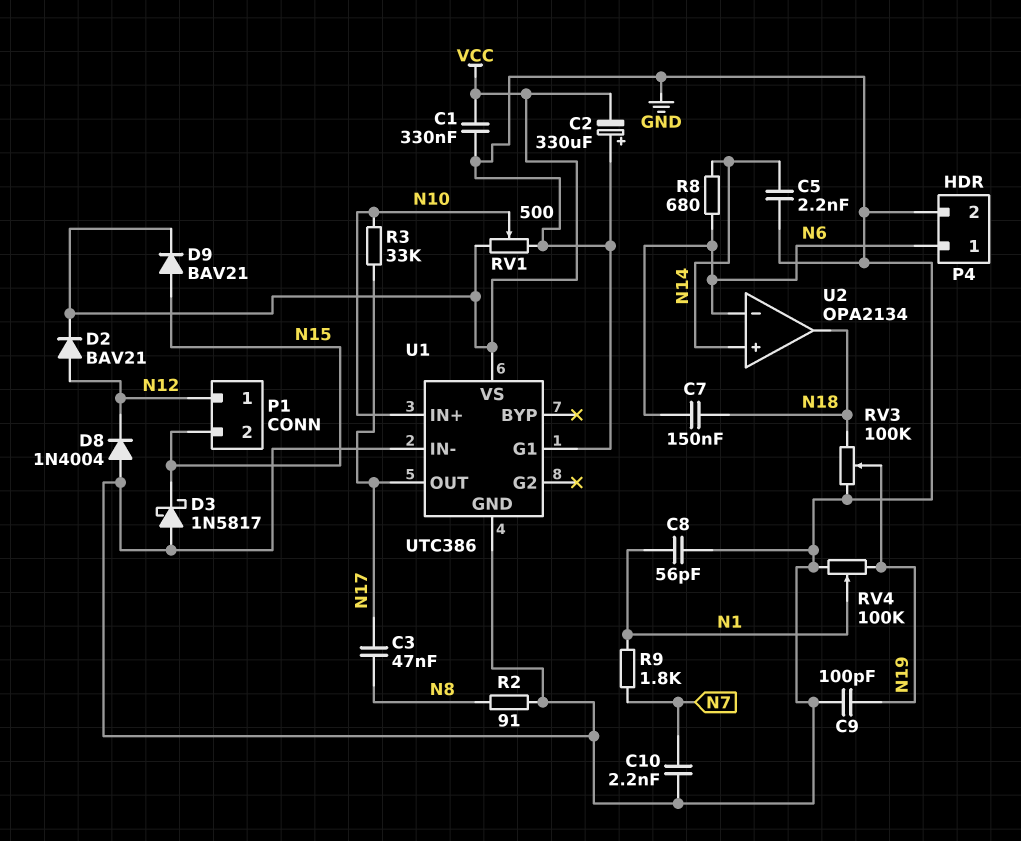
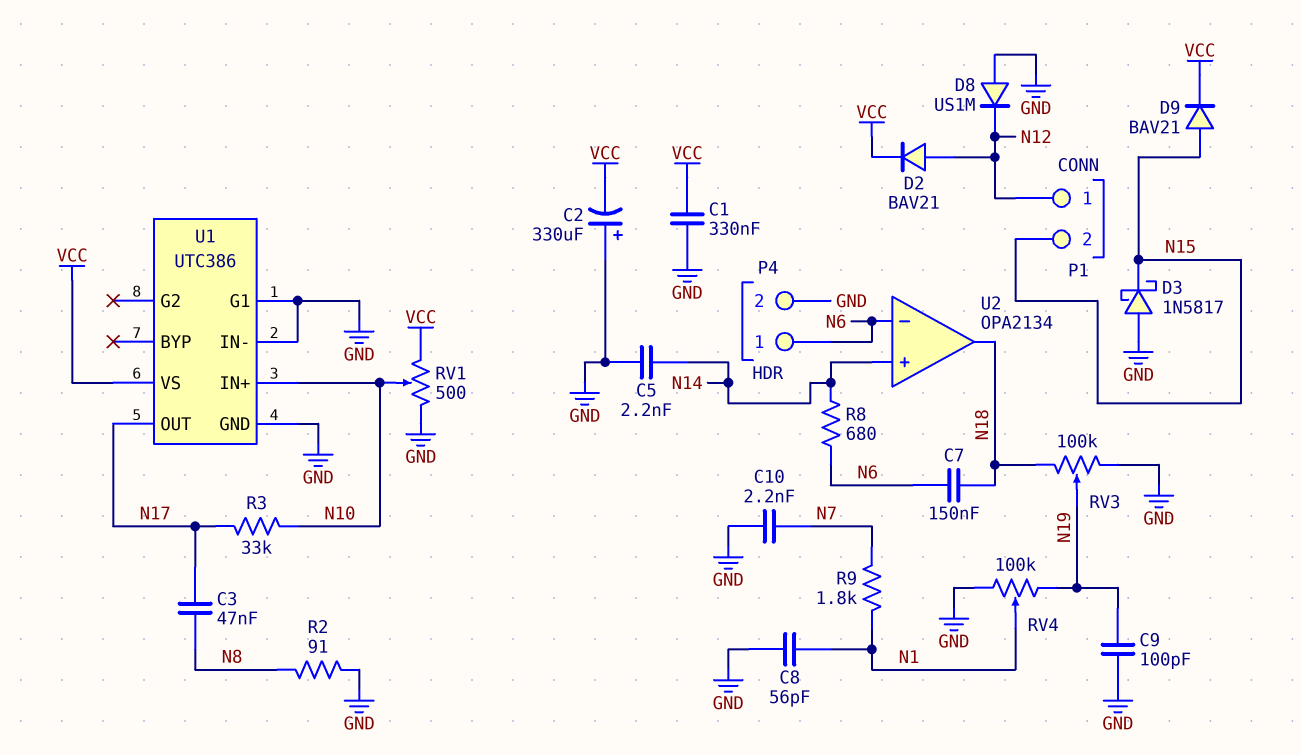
D8: diode 1N4004 (A GND, K N12) -> diode US1M (A GND, K N12)

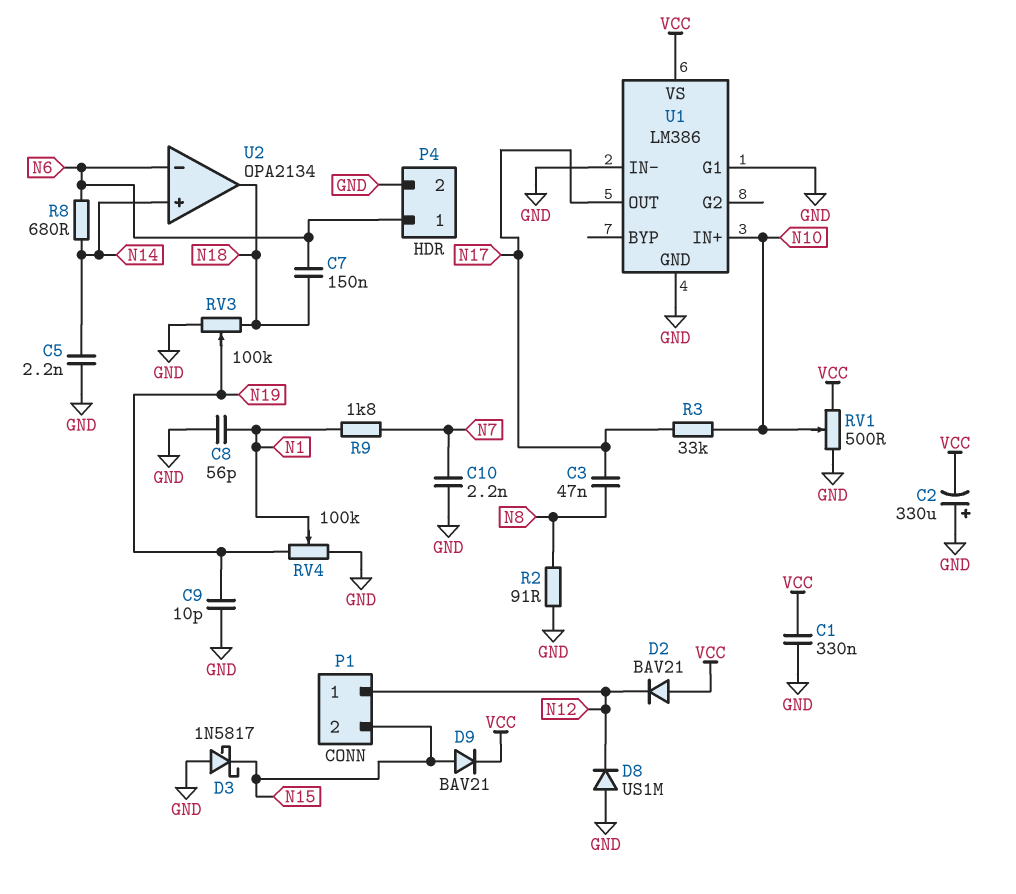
C9: 100pF (GND, N19) -> 10pF (GND, N19)
D2: diode BAV21 (A N12, K VCC) -> diode BAV21 (A VCC, K N12)
U1: UTC386 -> LM386

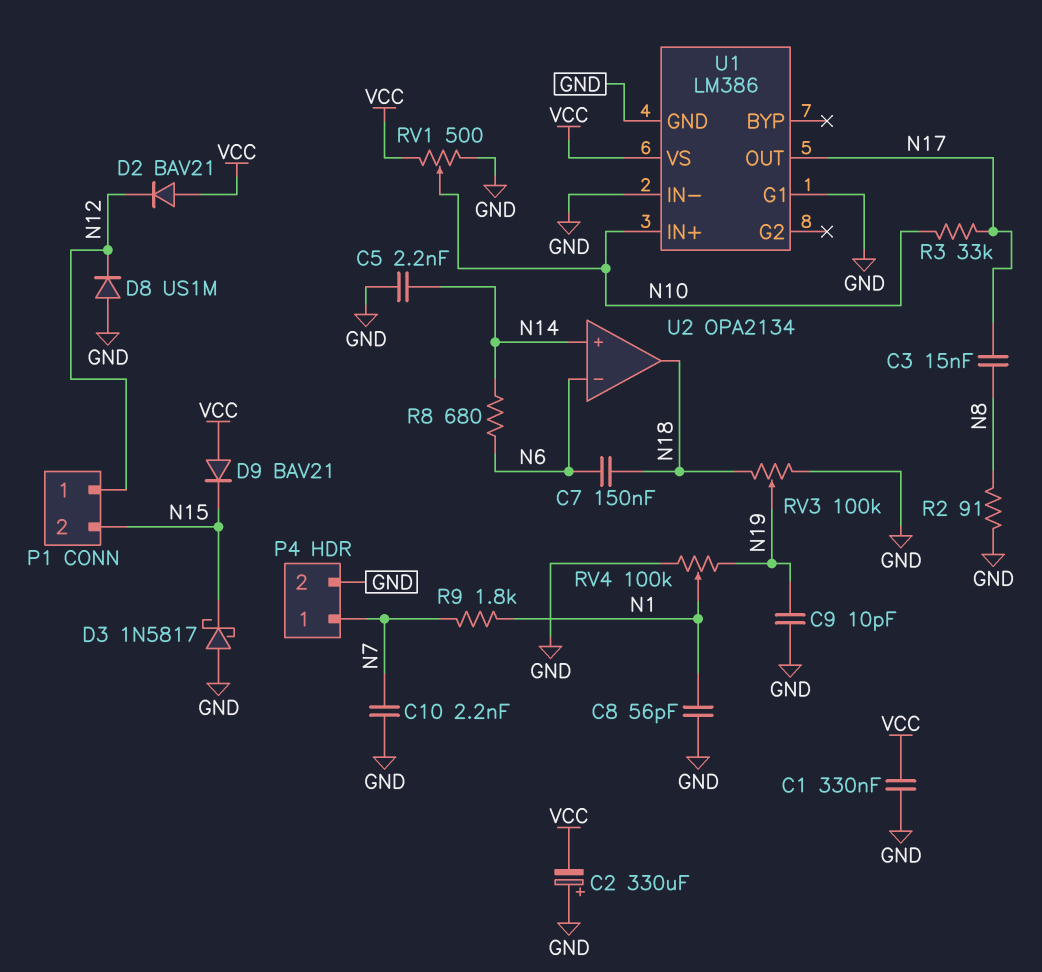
C3: 47nF (N8, N17) -> 15nF (N8, N17)
D9: diode BAV21 (A N15, K VCC) -> diode BAV21 (A VCC, K N15)
P4 pin 1: N6 -> N7

